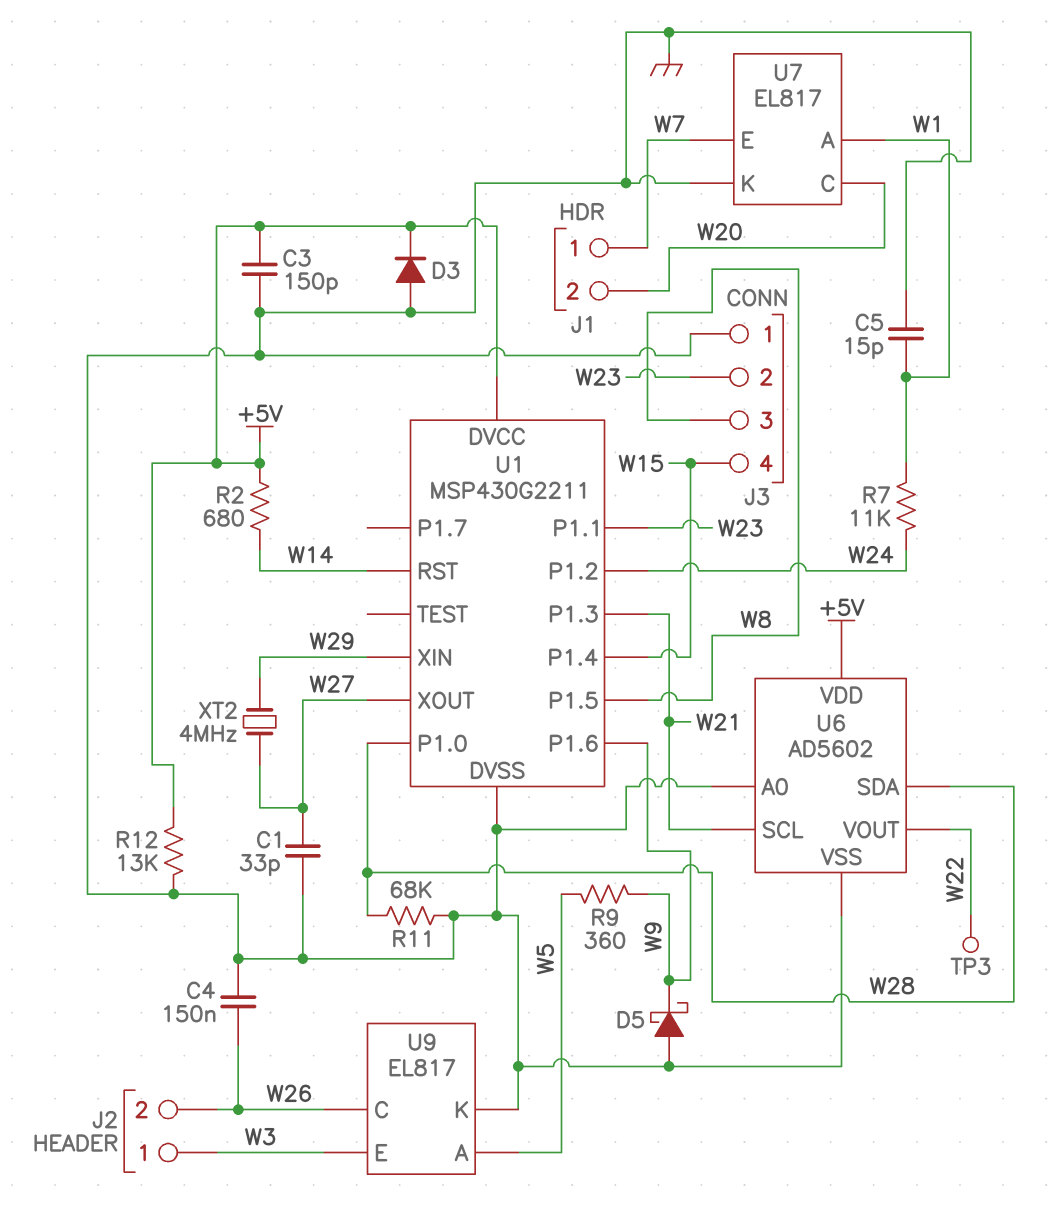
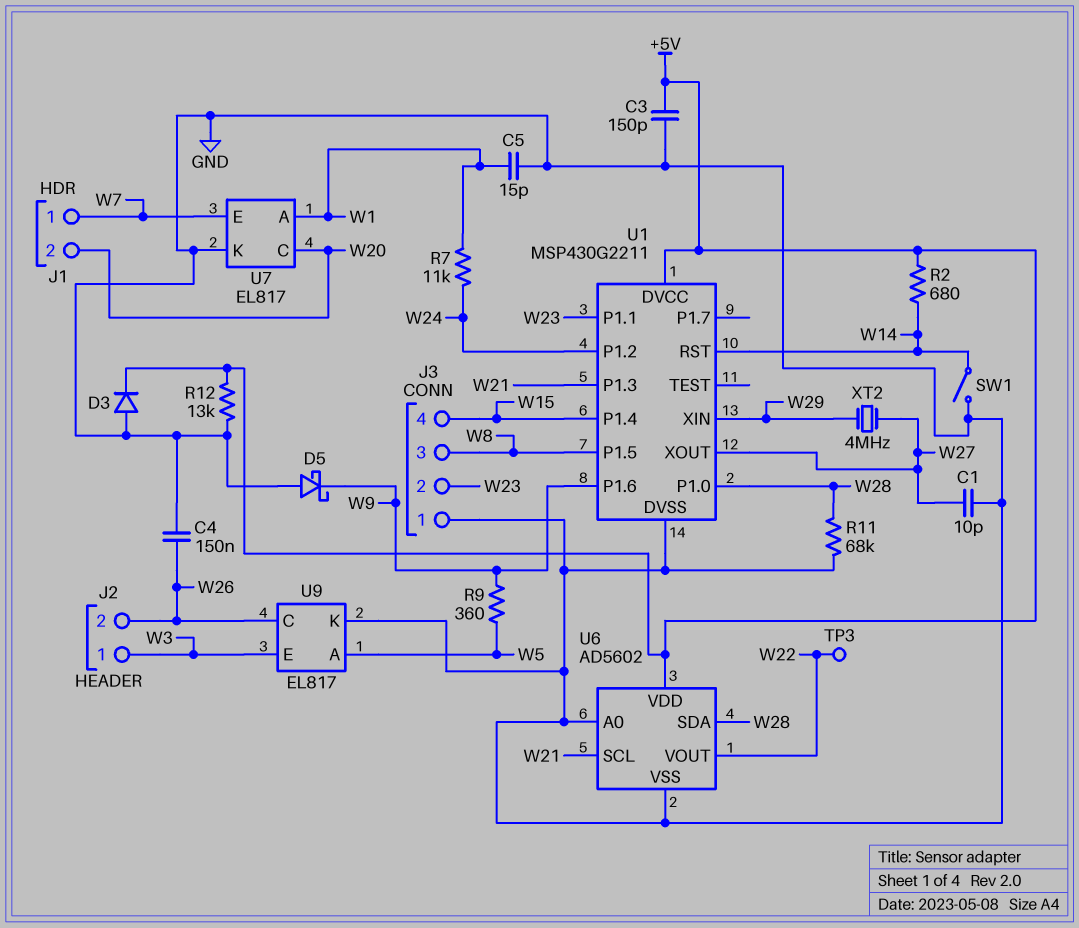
C1: 33pF (GND, W27) -> 10pF (GND, W27)
SW1: none -> switch (GND, W14)

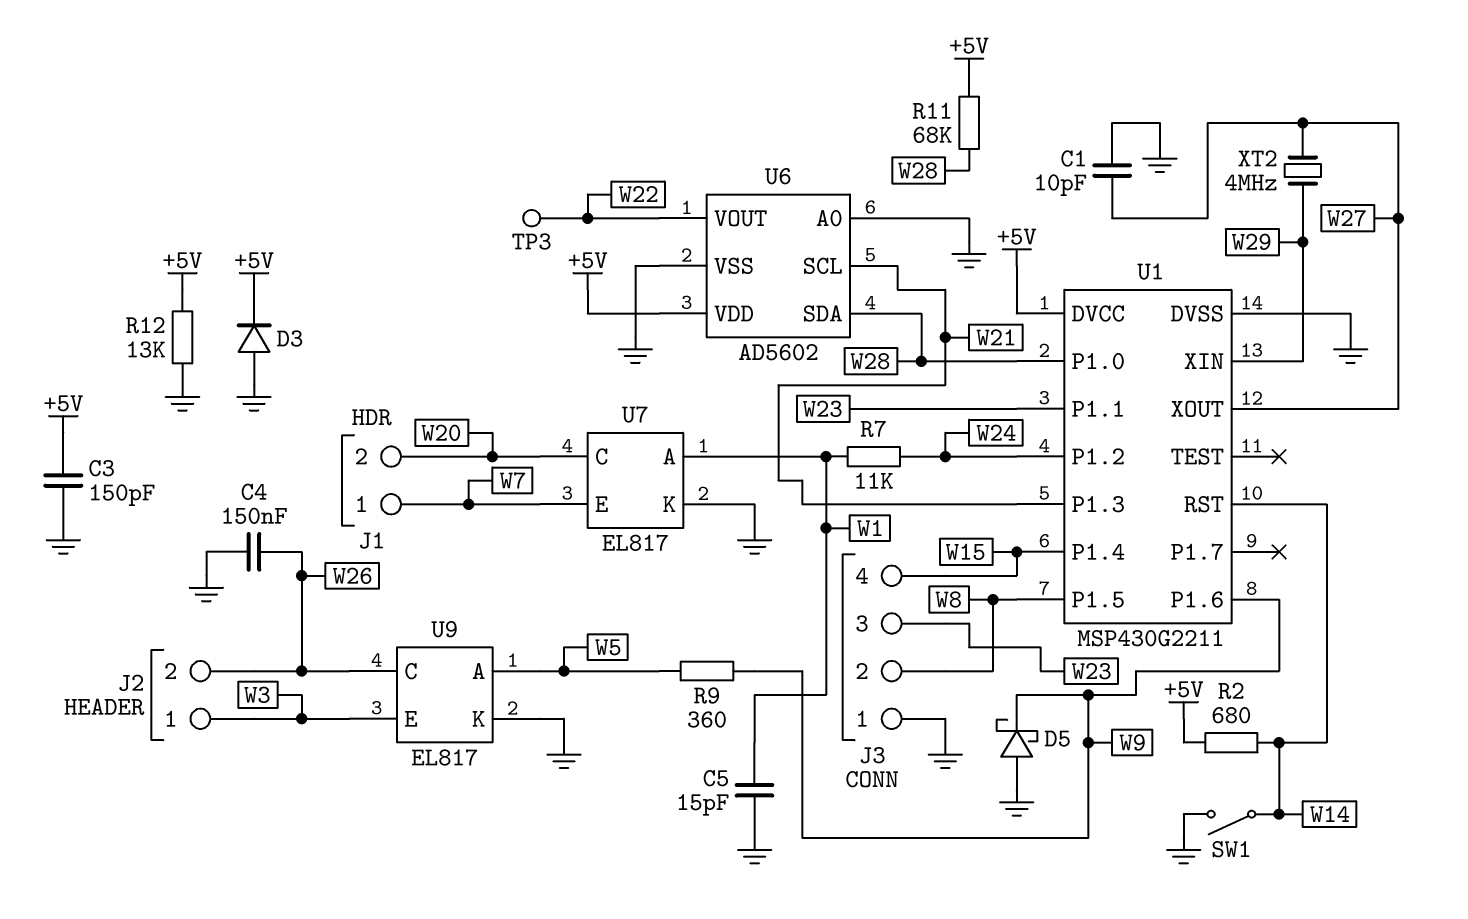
J3 pin 2: W23 -> W8
J3 pin 3: W8 -> W23
R11: 68k (GND, W28) -> 68k (+5V, W28)

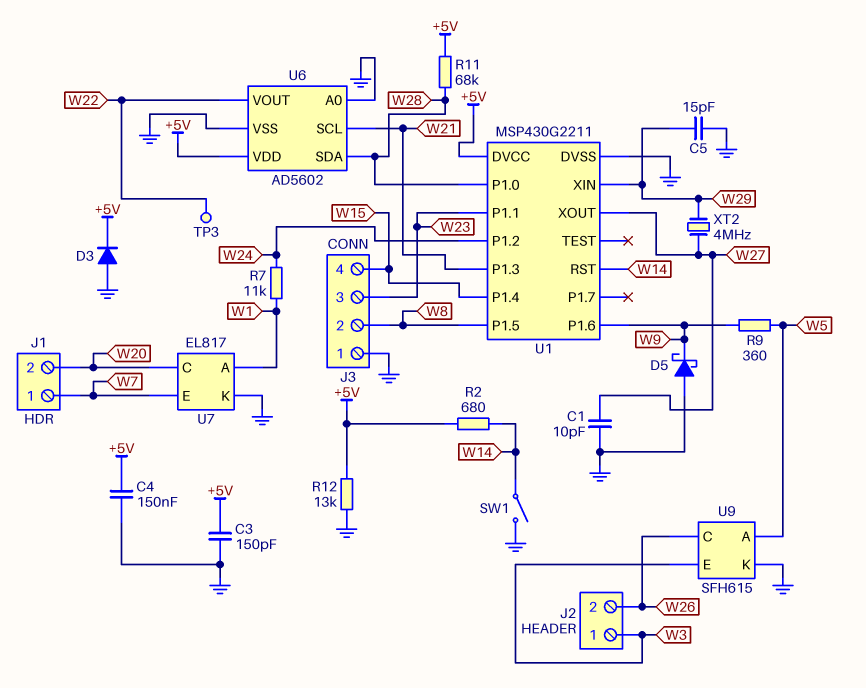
C4: 150nF (GND, W26) -> 150nF (+5V, GND)
C5: 15pF (GND, W1) -> 15pF (GND, W29)
U9: EL817 -> SFH615

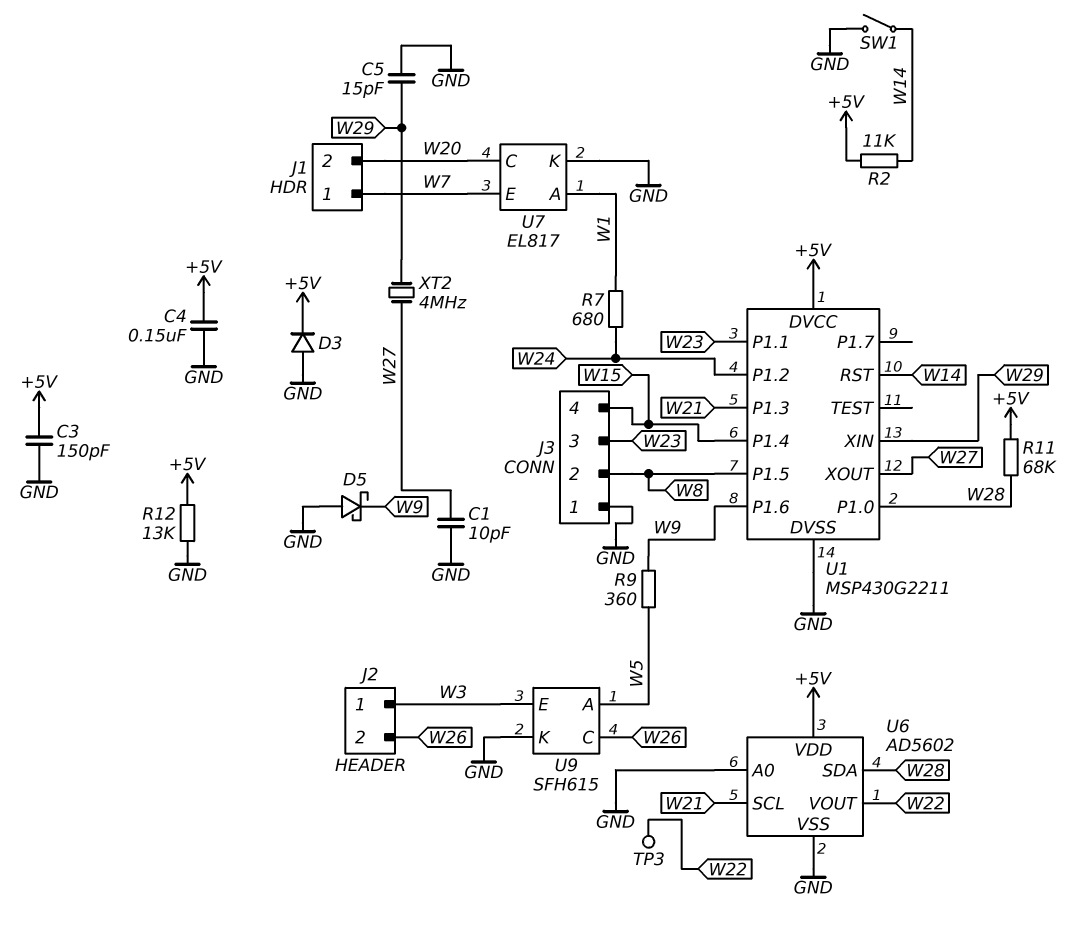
R2: 680 (+5V, W14) -> 11k (+5V, W14)
R7: 11k (W1, W24) -> 680 (W1, W24)

